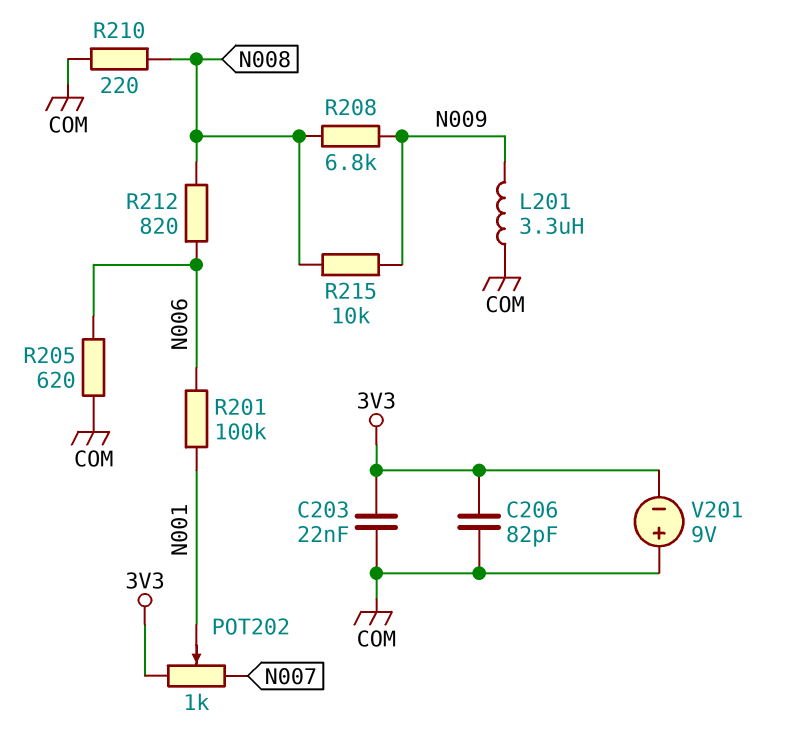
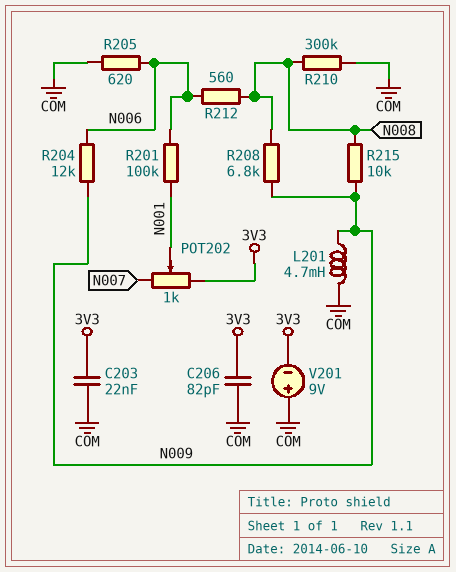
L201: 3.3uH (COM, N009) -> 4.7mH (COM, N009)
R204: none -> 12k (N006, N009)
R210: 220 (COM, N008) -> 300k (COM, N008)
R212: 820 (N006, N008) -> 560 (N006, N008)

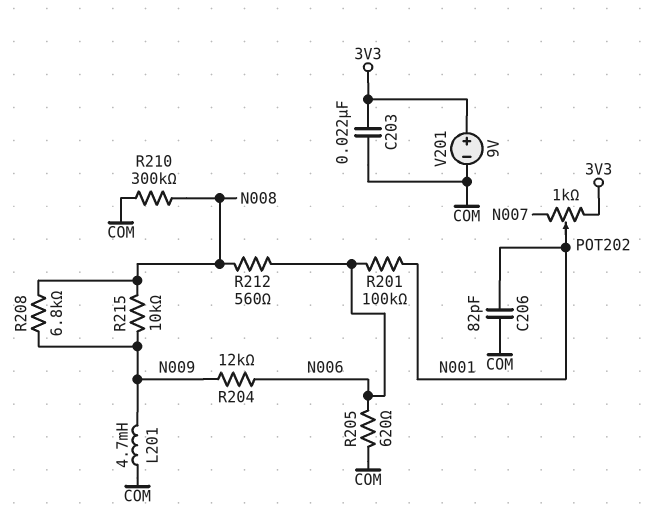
C206: 82pF (3V3, COM) -> 82pF (COM, N001)
V201: 9V (plus COM, minus 3V3) -> 9V (plus 3V3, minus COM)

